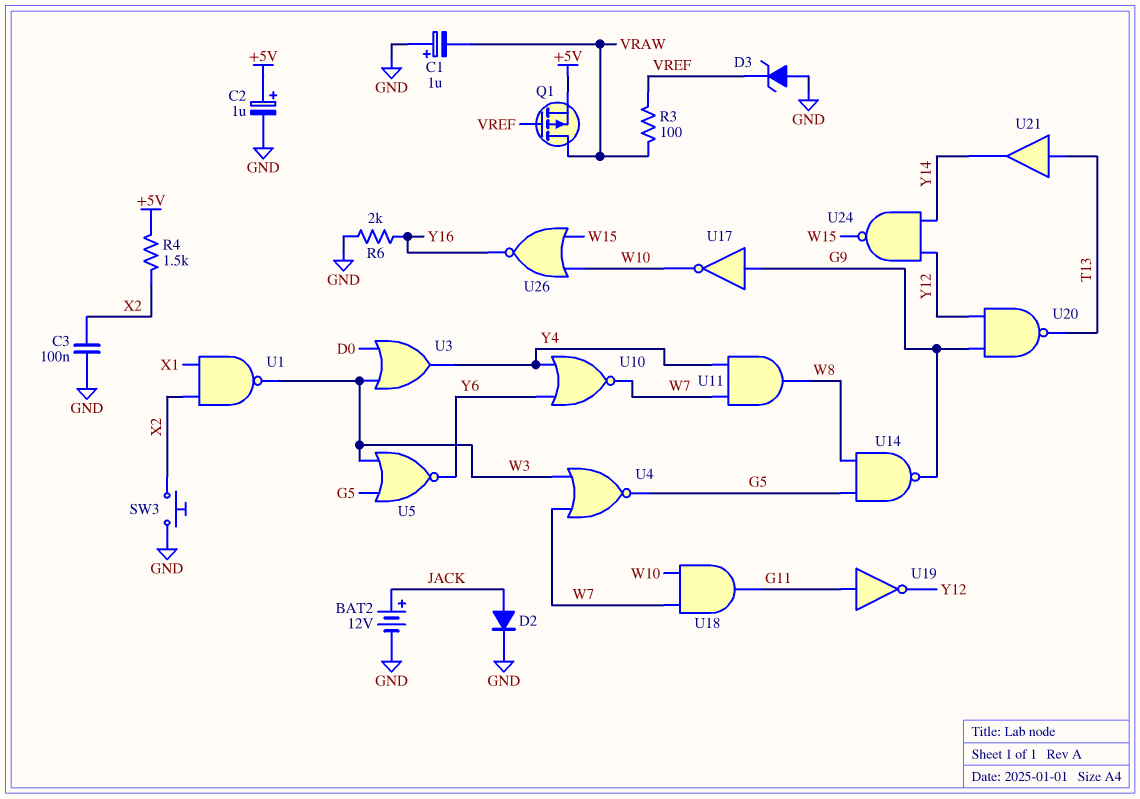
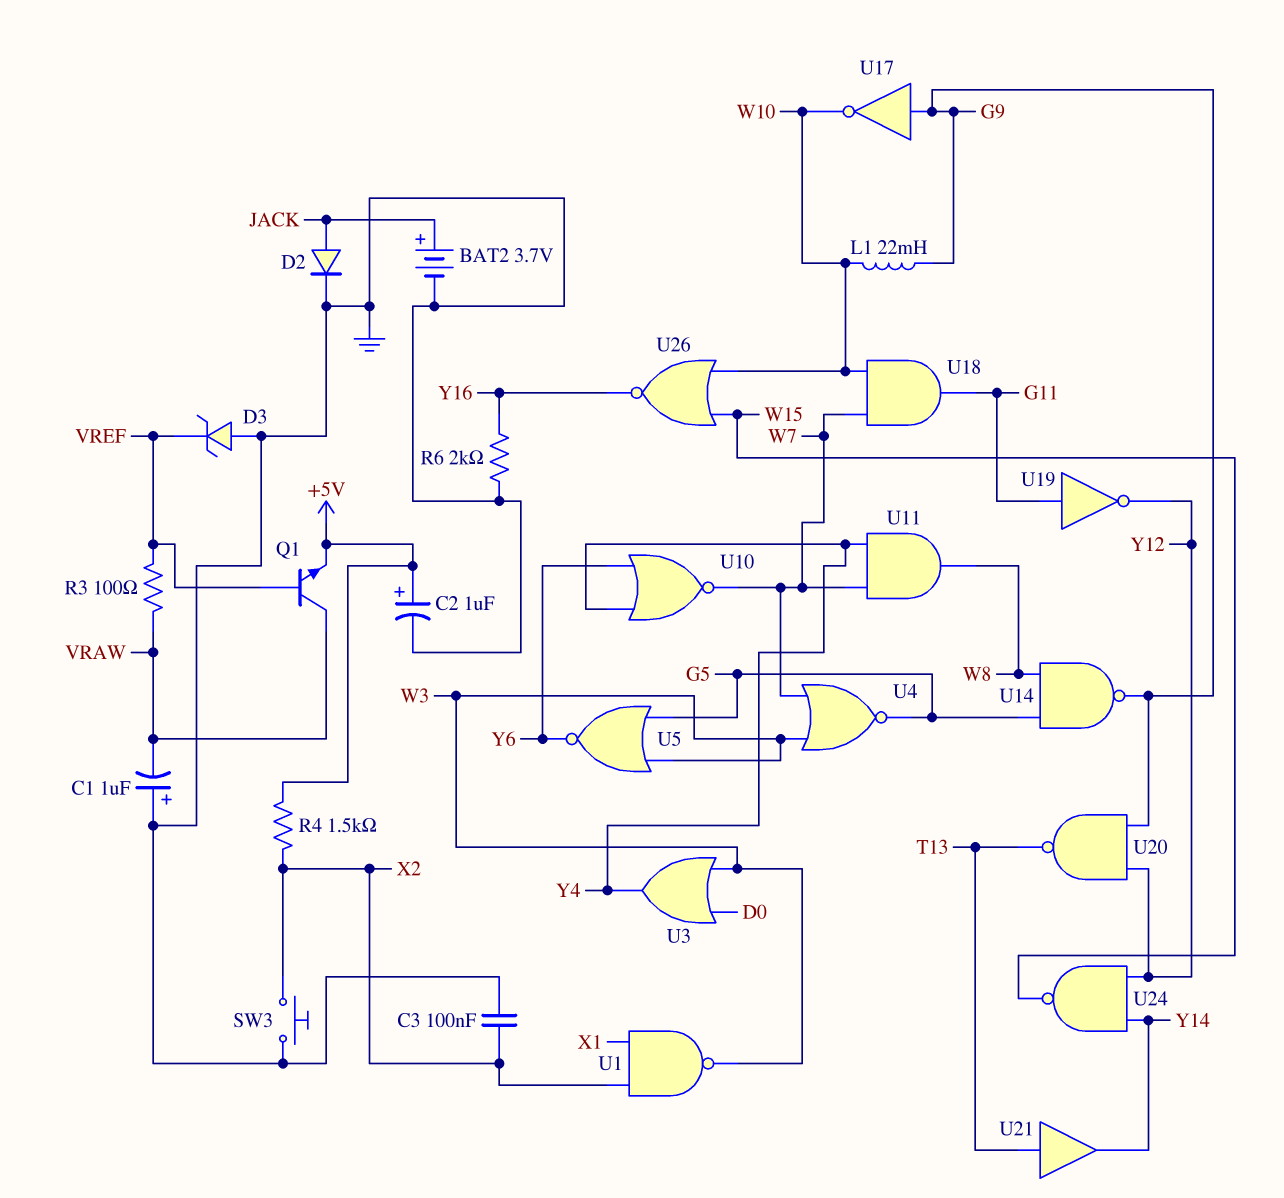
BAT2: 12V (plus JACK, minus GND) -> 3.7V (plus JACK, minus GND)
L1: none -> 22mH (G9, W10)
Q1: PMOS (G VREF, D VRAW, S +5V) -> NPN (B VREF, C VRAW, E +5V)

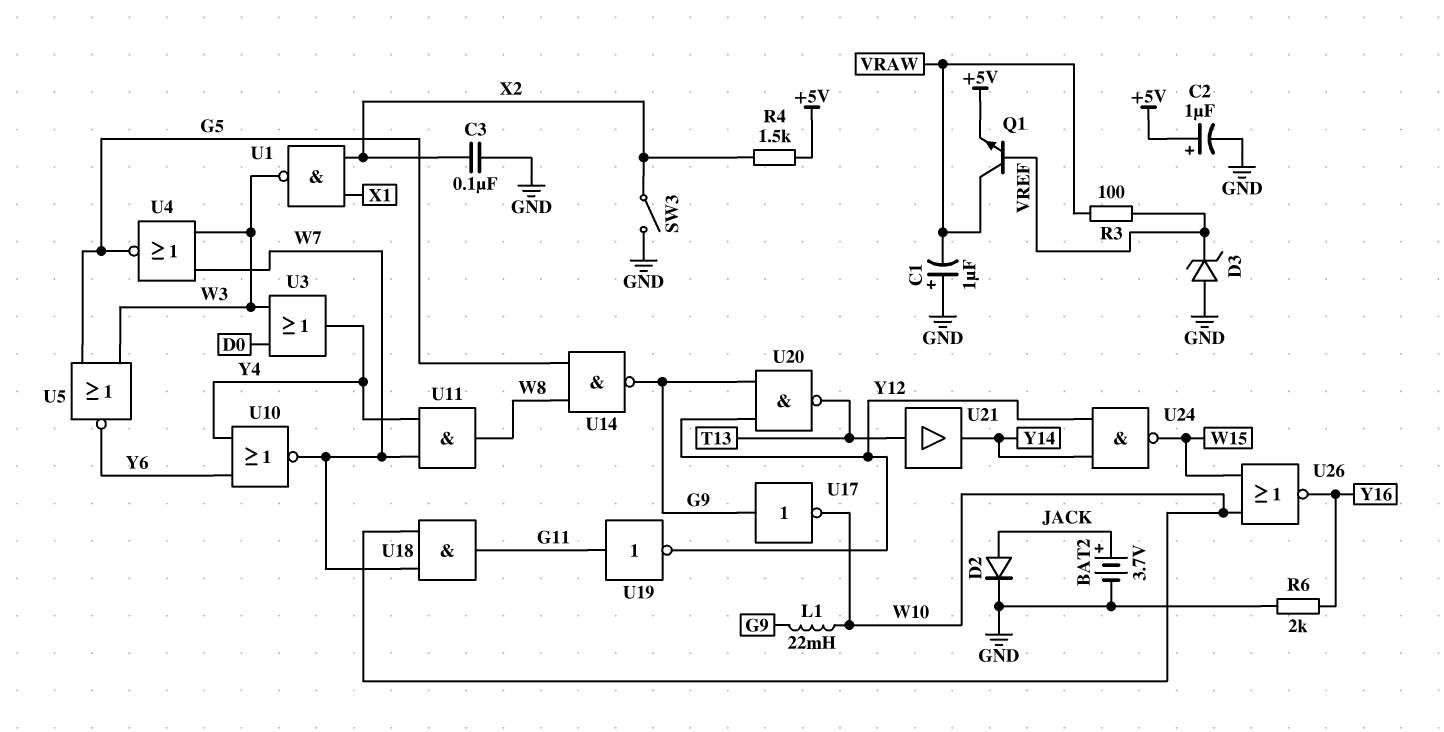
SW3: button (GND, X2) -> switch (GND, X2)

